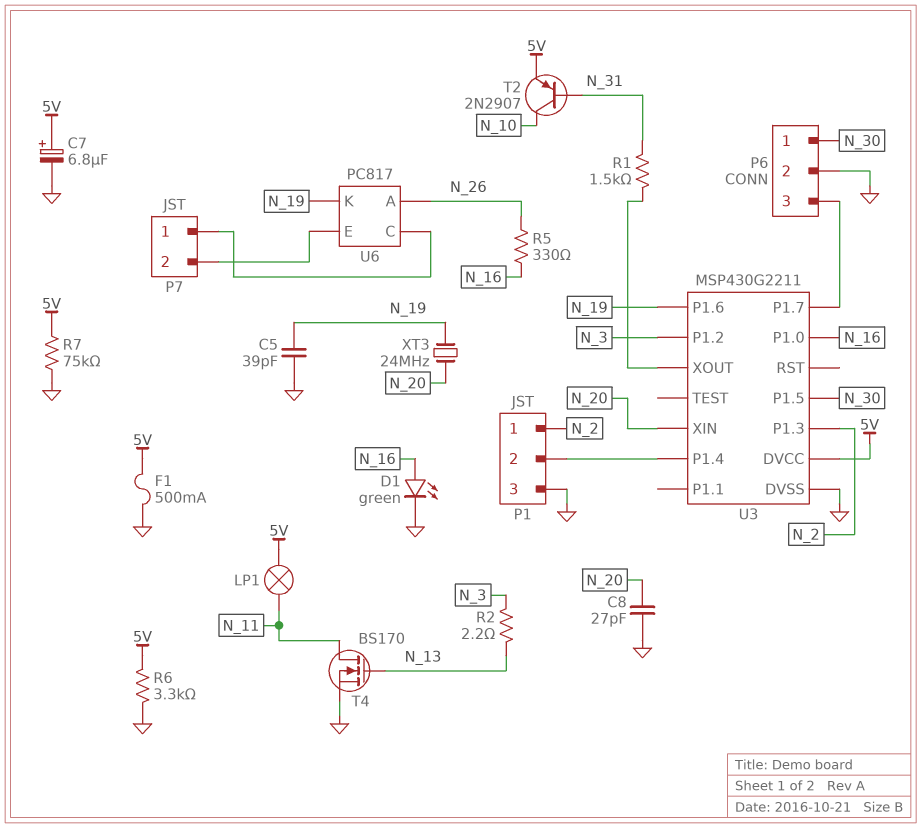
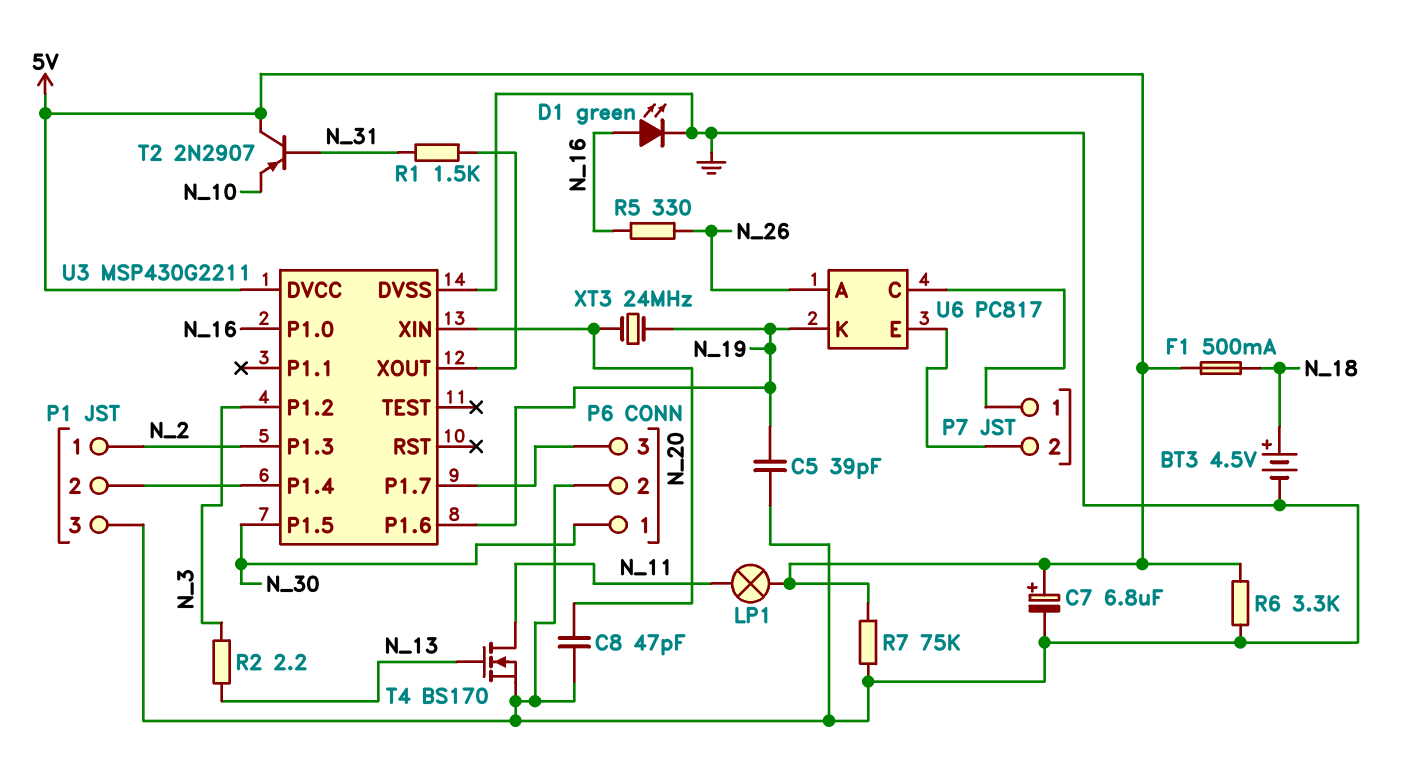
BT3: none -> 4.5V (plus N_18, minus GND)
C8: 27pF (GND, N_20) -> 47pF (GND, N_20)
F1: 500mA (5V, GND) -> 500mA (5V, N_18)
T2: PNP 2N2907 (B N_31, C N_10, E 5V) -> PNP 2N2907 (B N_31, C 5V, E N_10)

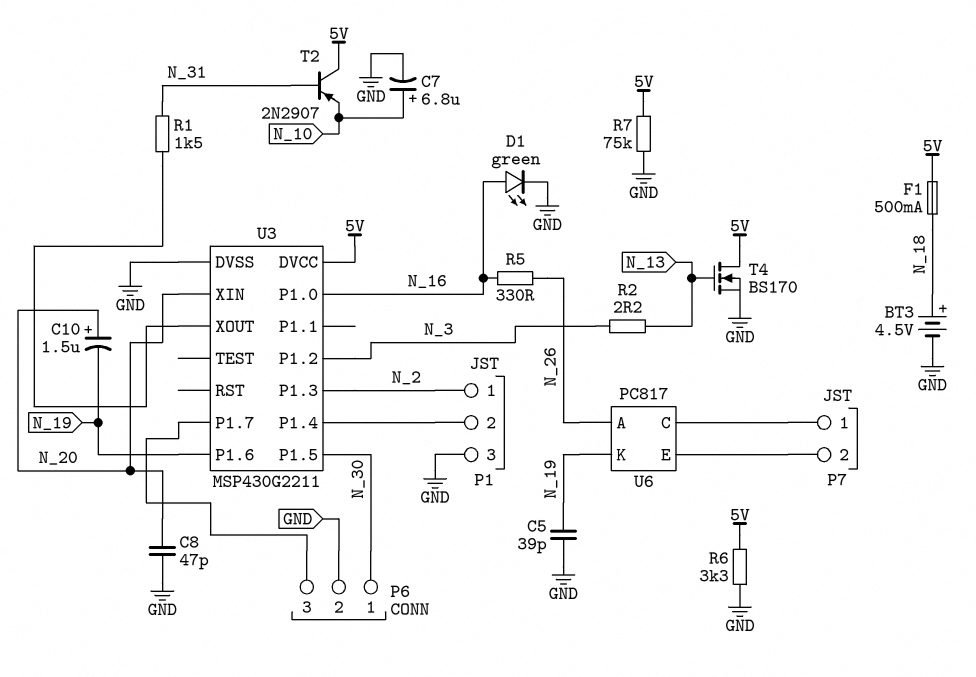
C7: 6.8uF (plus 5V, minus GND) -> 6.8uF (plus N_10, minus GND)
C10: none -> 1.5uF (plus N_20, minus N_19)
LP1: lamp (5V, N_11) -> none
T4: NMOS BS170 (G N_13, D N_11, S GND) -> NMOS BS170 (G N_13, D 5V, S GND)
XT3: 24MHz (N_19, N_20) -> none

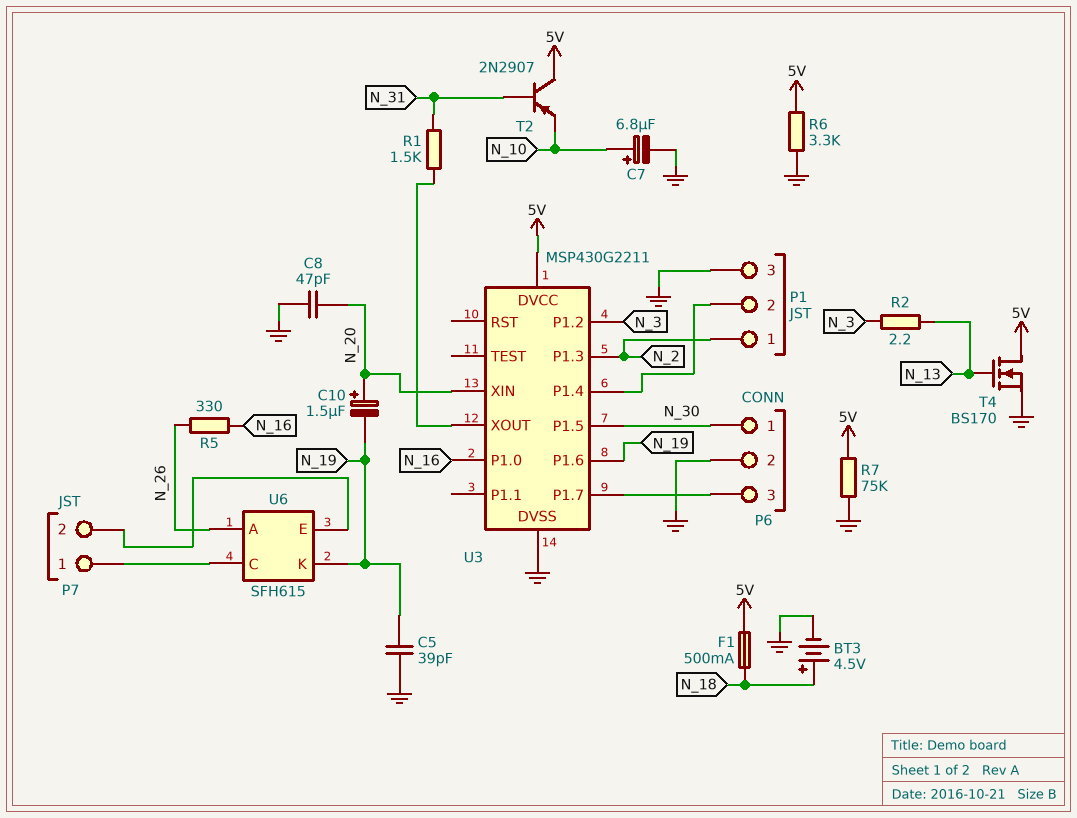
D1: LED green (A N_16, K GND) -> none
U6: PC817 -> SFH615

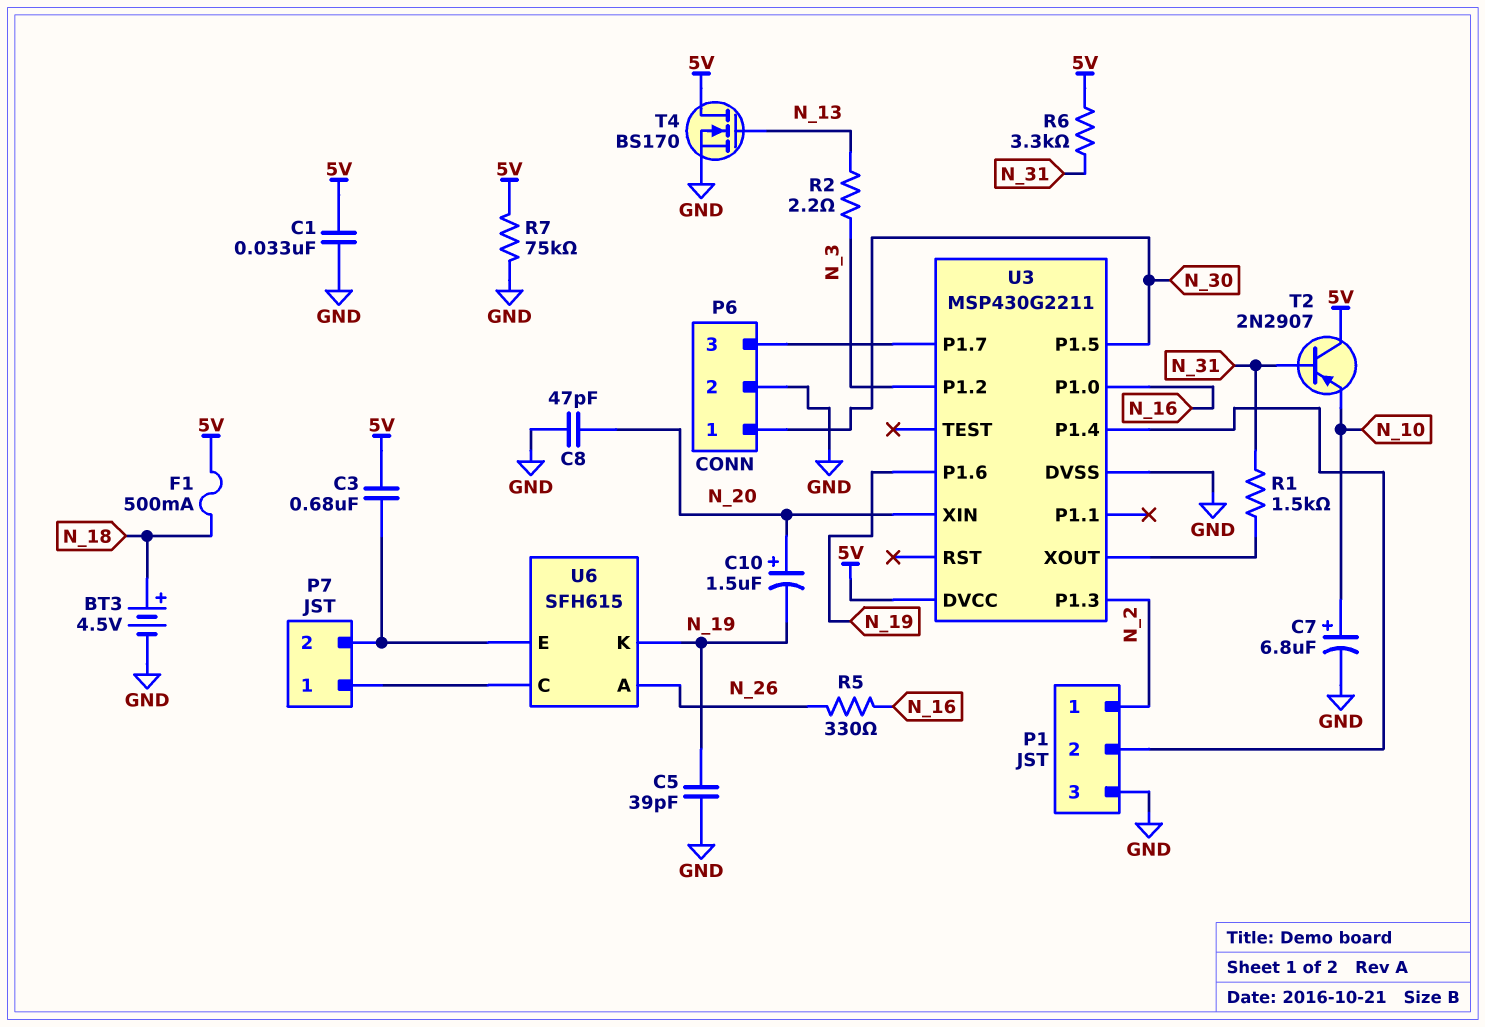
C1: none -> 33nF (5V, GND)
C3: none -> 680nF (5V, P7/2)
R6: 3.3k (5V, GND) -> 3.3k (5V, N_31)

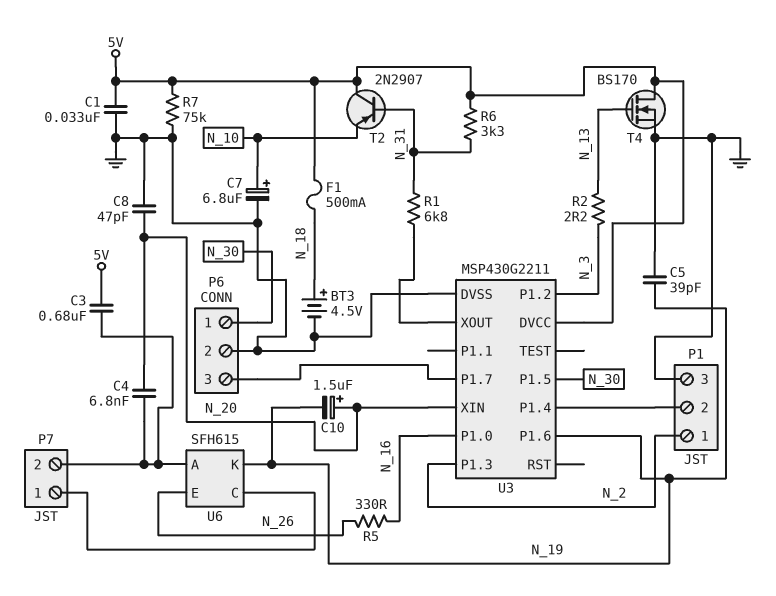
C4: none -> 6.8nF (N_20, P7/2)
R1: 1.5k (N_31, U3/XOUT) -> 6.8k (N_31, U3/XOUT)
U6 pin A: N_26 -> P7/2
U6 pin E: P7/2 -> N_26

